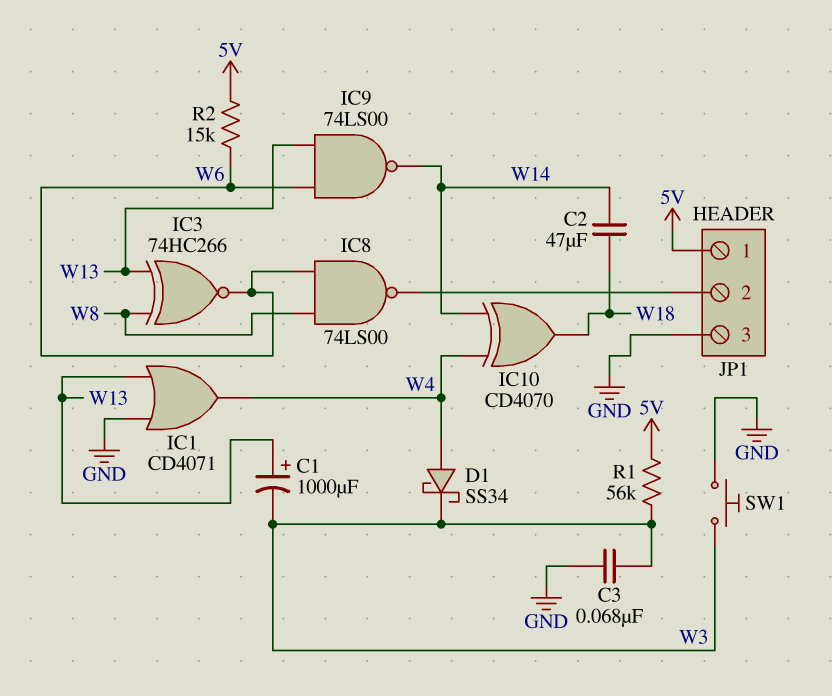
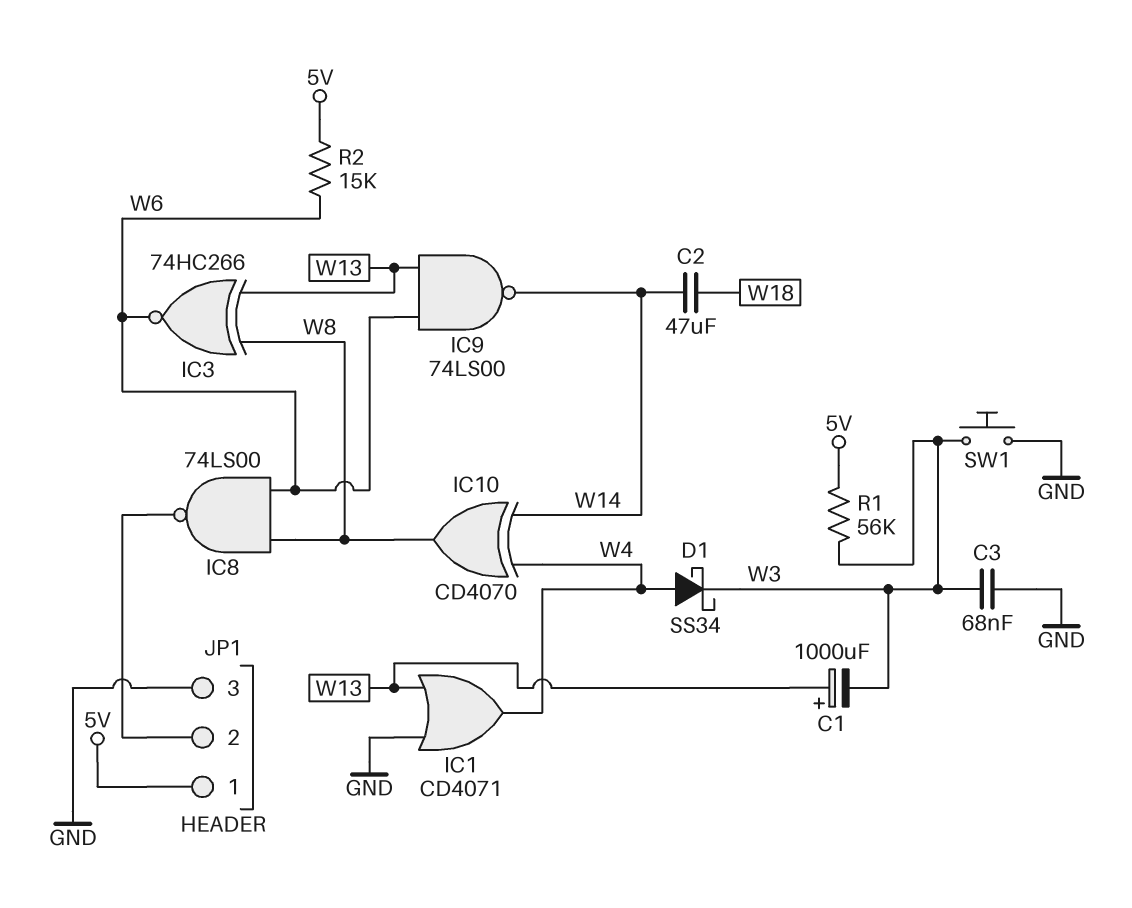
IC10: XOR CD4070 (in W4, in W14, out W18) -> XOR CD4070 (in W4, in W14, out W8)

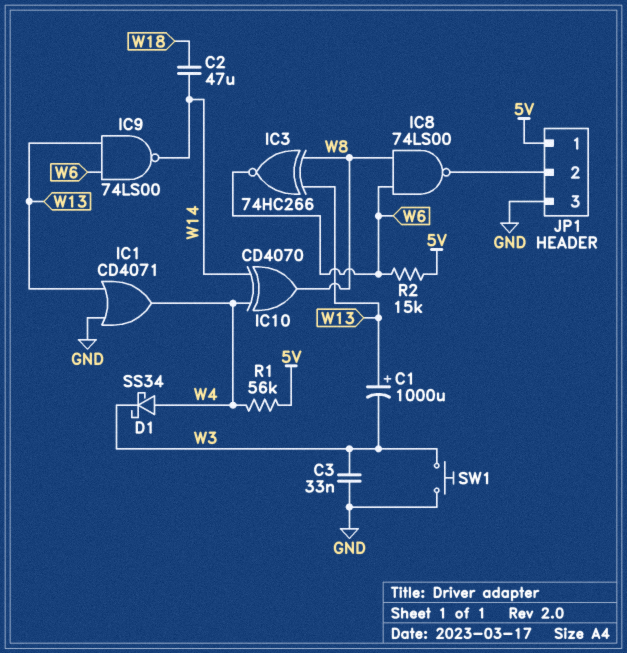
C3: 68nF (GND, W3) -> 33nF (GND, W3)
R1: 56k (5V, W3) -> 56k (5V, W4)

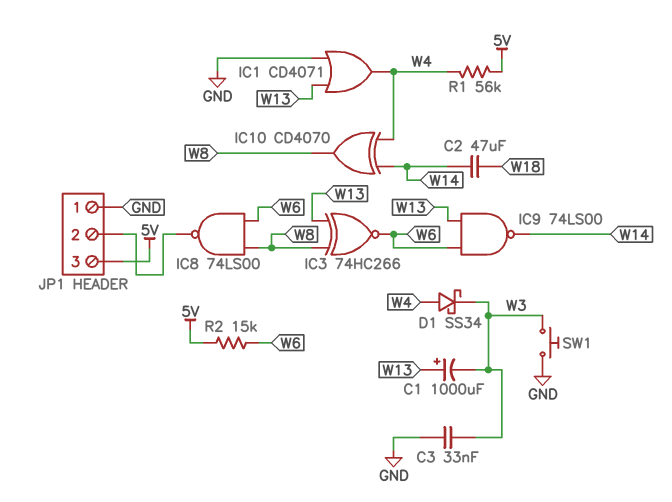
JP1 pin 1: 5V -> GND
JP1 pin 3: GND -> 5V

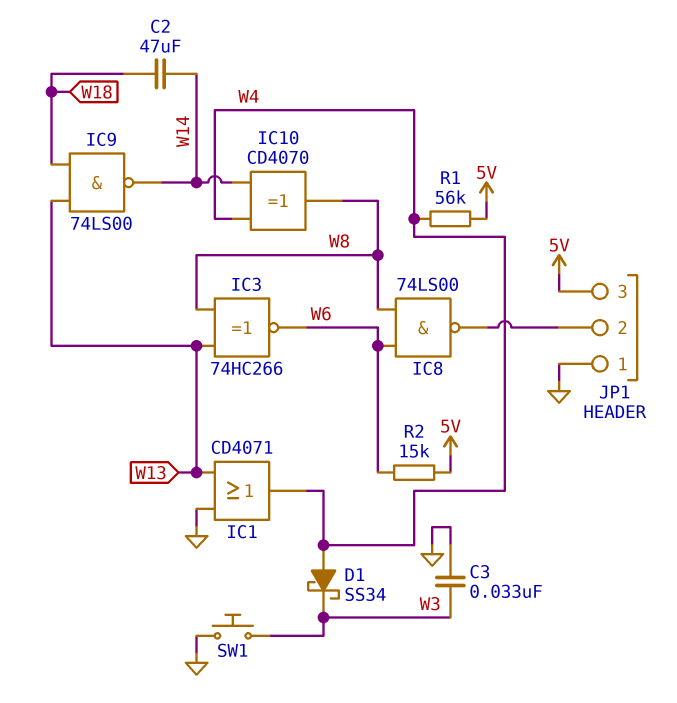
C1: 1000uF (plus W13, minus W3) -> none
IC9: NAND 74LS00 (in W6, in W13, out W14) -> NAND 74LS00 (in W13, in W18, out W14)

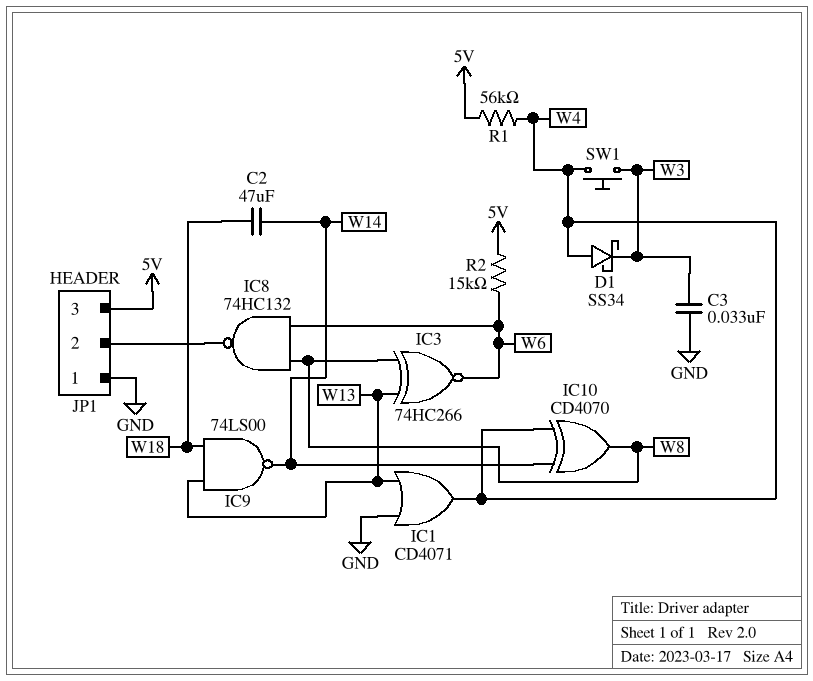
IC8: NAND 74LS00 (in W6, in W8, out JP1/2) -> NAND 74HC132 (in W6, in W8, out JP1/2)
SW1: button (GND, W3) -> button (W3, W4)

